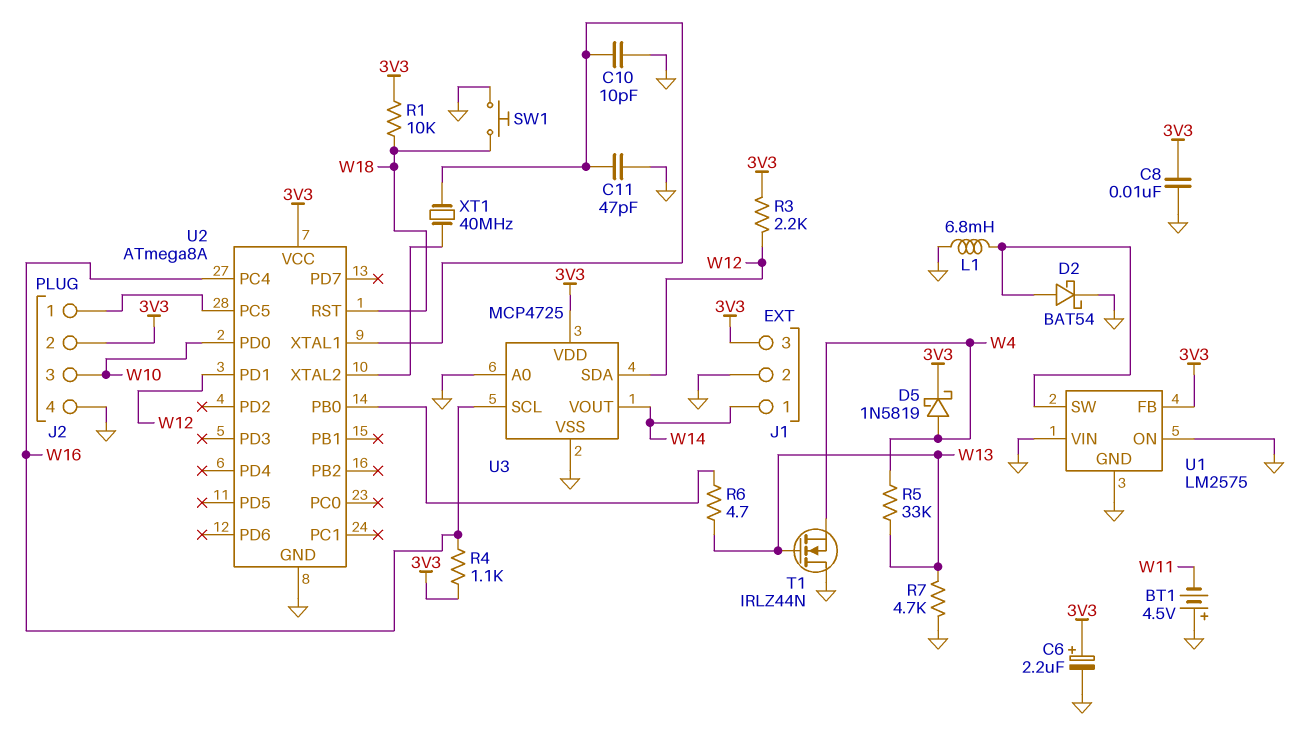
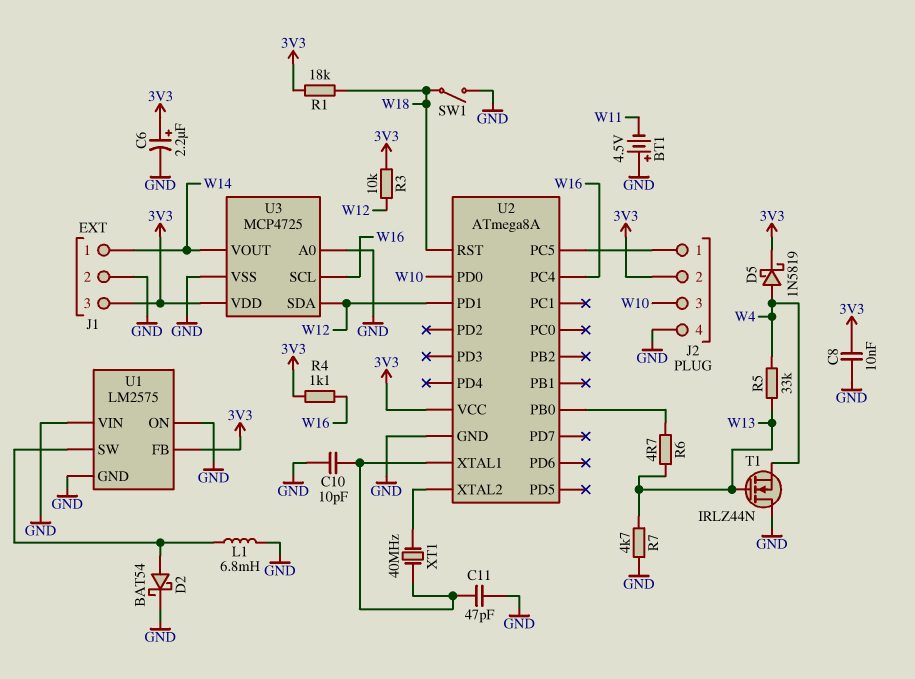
R1: 10k (3V3, W18) -> 18k (3V3, W18)
R3: 2.2k (3V3, W12) -> 10k (3V3, W12)
SW1: button (GND, W18) -> switch (GND, W18)

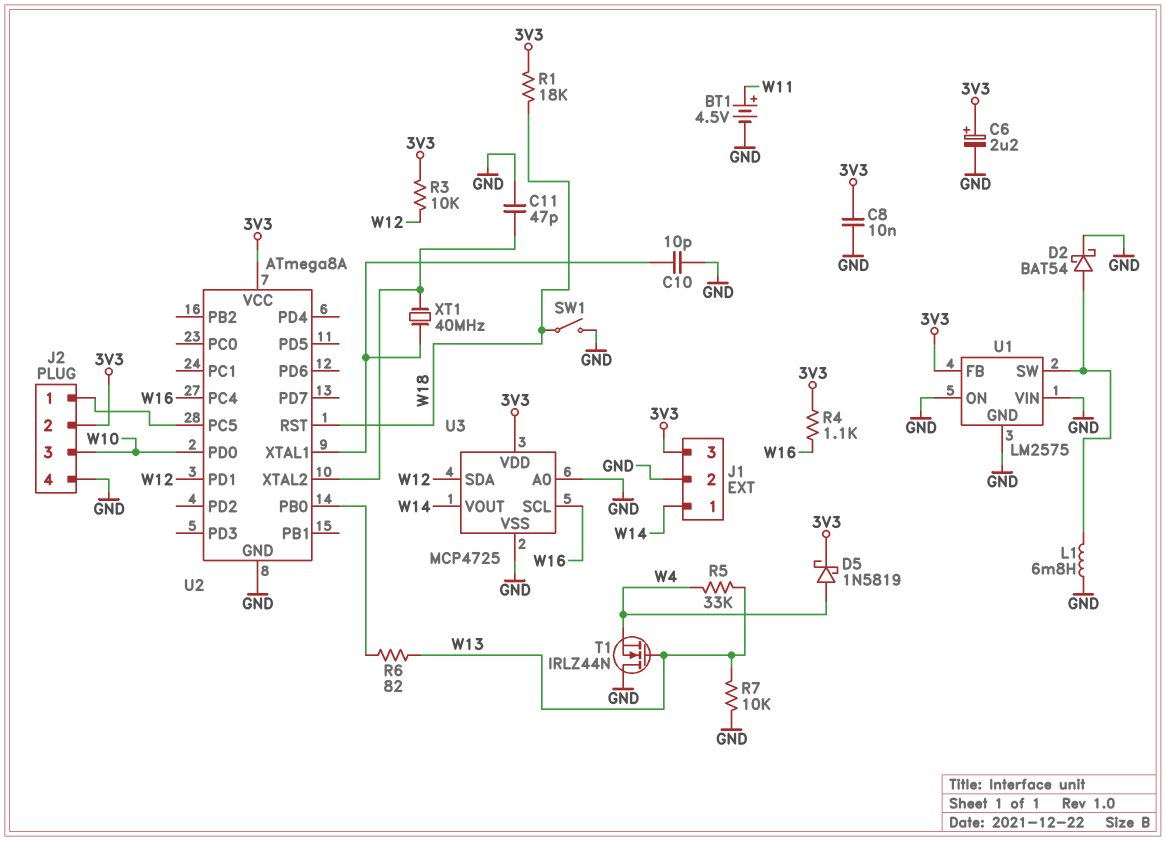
BT1: 4.5V (plus GND, minus W11) -> 4.5V (plus W11, minus GND)
C11: 47pF (GND, U2/XTAL1) -> 47pF (GND, U2/XTAL2)
R6: 4.7 (U2/PB0, W13) -> 82 (U2/PB0, W13)
R7: 4.7k (GND, W13) -> 10k (GND, W13)

